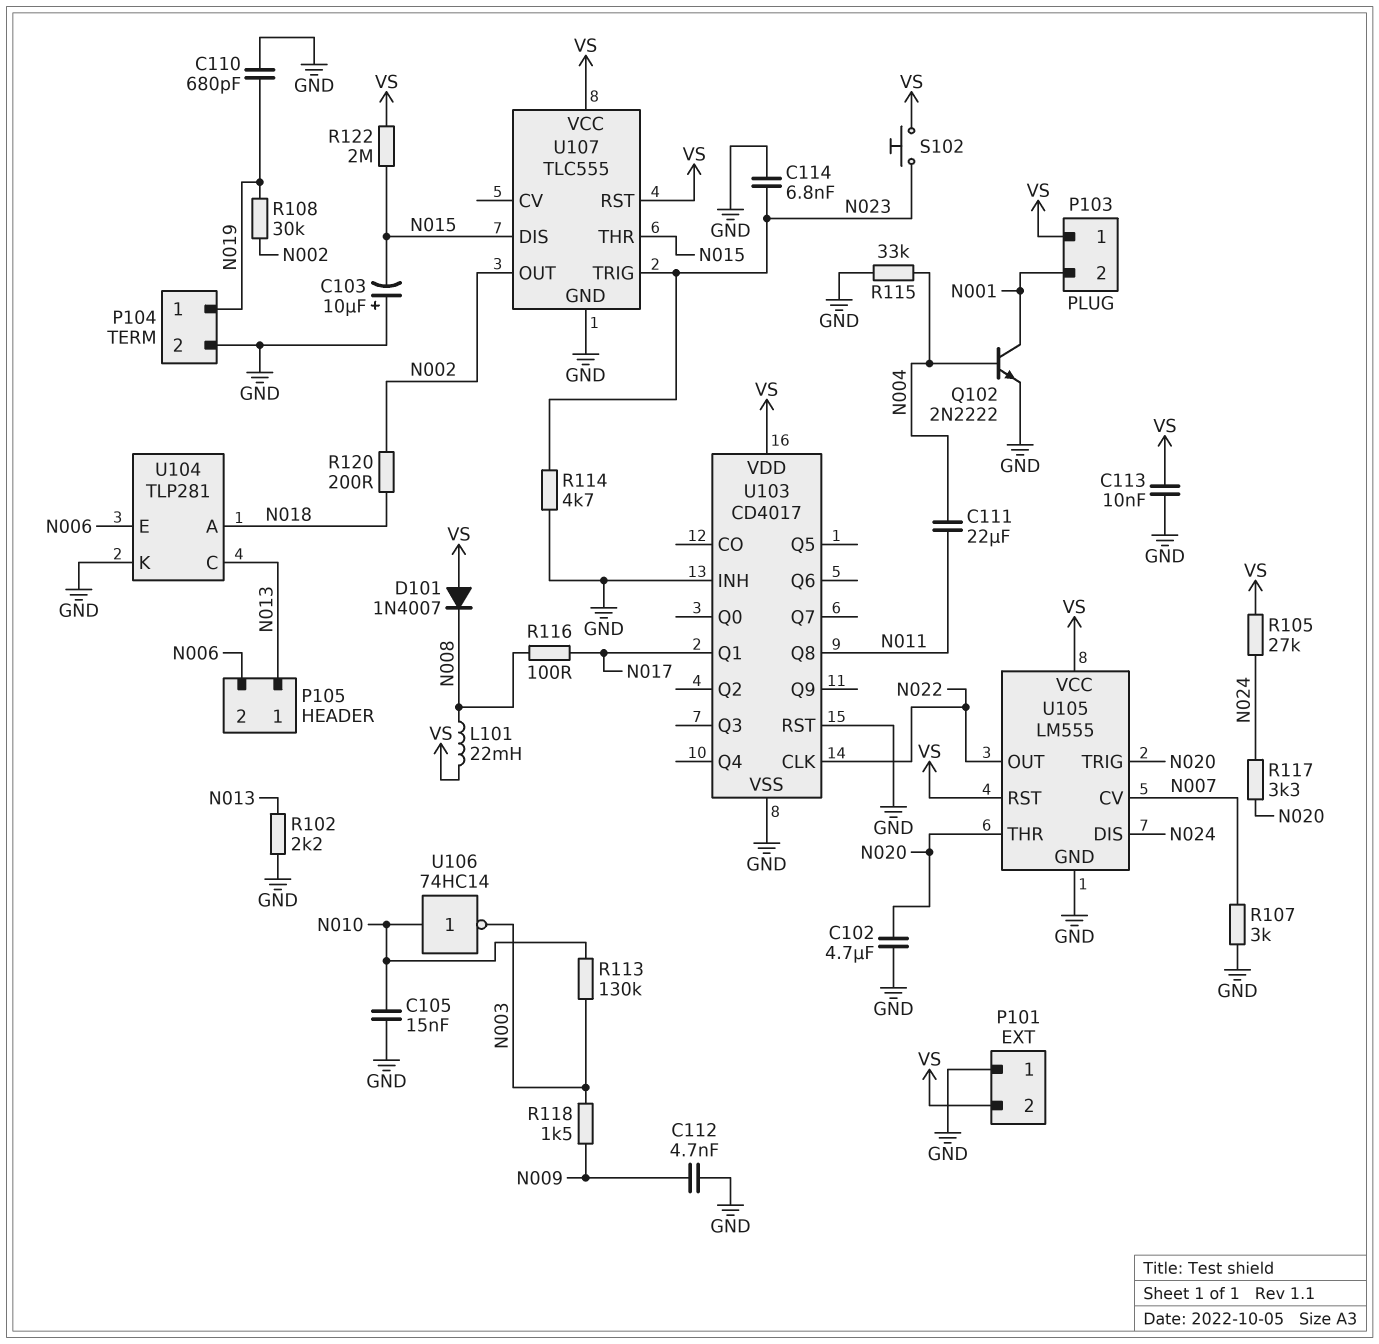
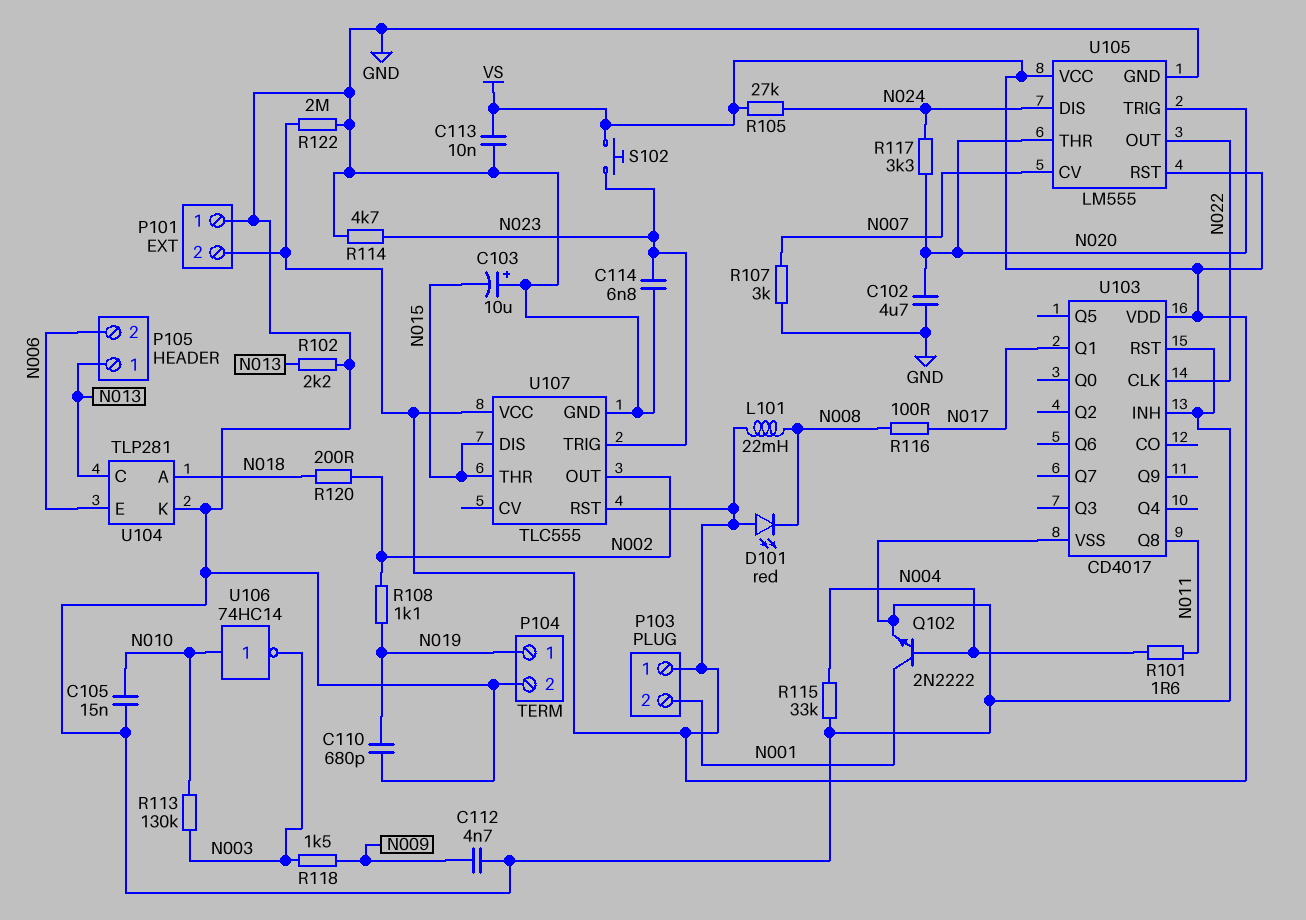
C111: 22uF (N004, N011) -> none
D101: diode 1N4007 (A VS, K N008) -> LED red (A VS, K N008)
R101: none -> 1.6 (N004, N011)
R108: 30k (N002, N019) -> 1.1k (N002, N019)
R122: 2M (N015, VS) -> 2M (GND, VS)

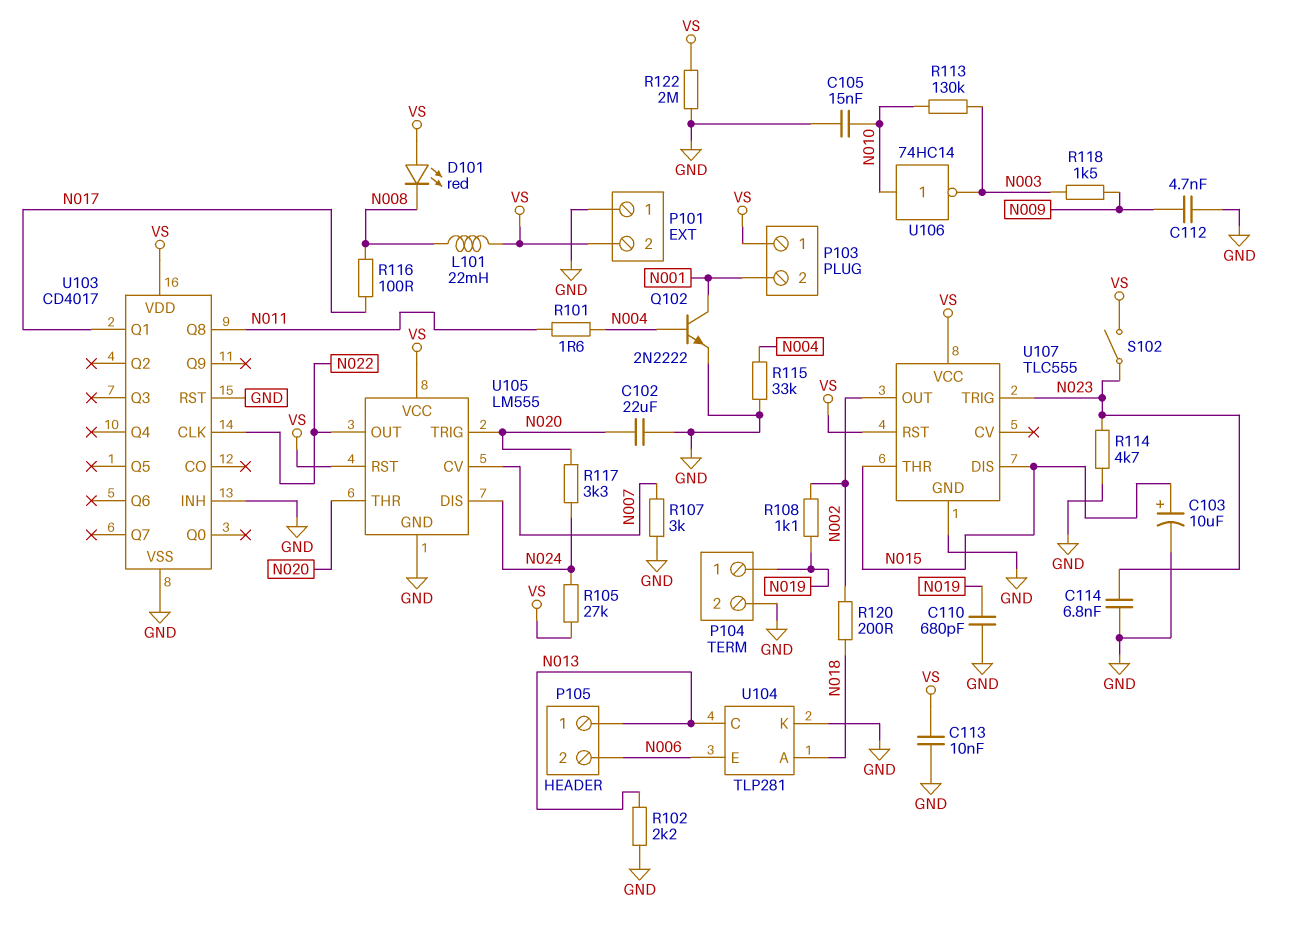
C102: 4.7uF (GND, N020) -> 22uF (GND, N020)
C103: 10uF (plus GND, minus N015) -> 10uF (plus N015, minus GND)
S102: button (N023, VS) -> switch (N023, VS)

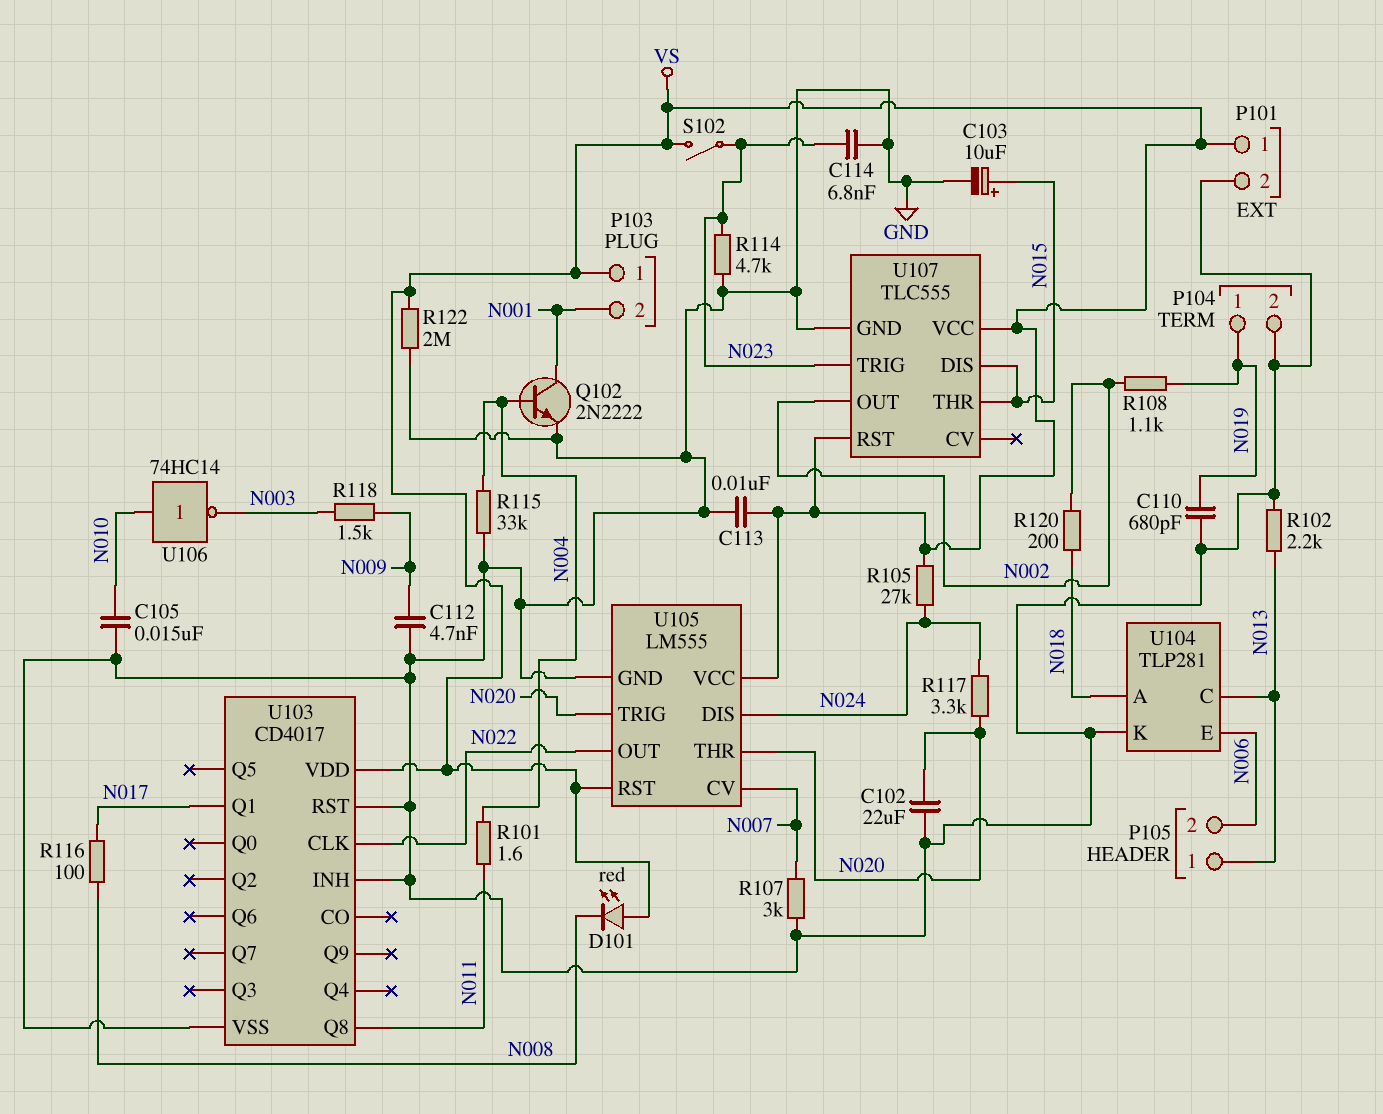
L101: 22mH (N008, VS) -> none
P101 pin 1: GND -> VS
P101 pin 2: VS -> GND
R113: 130k (N003, N010) -> none

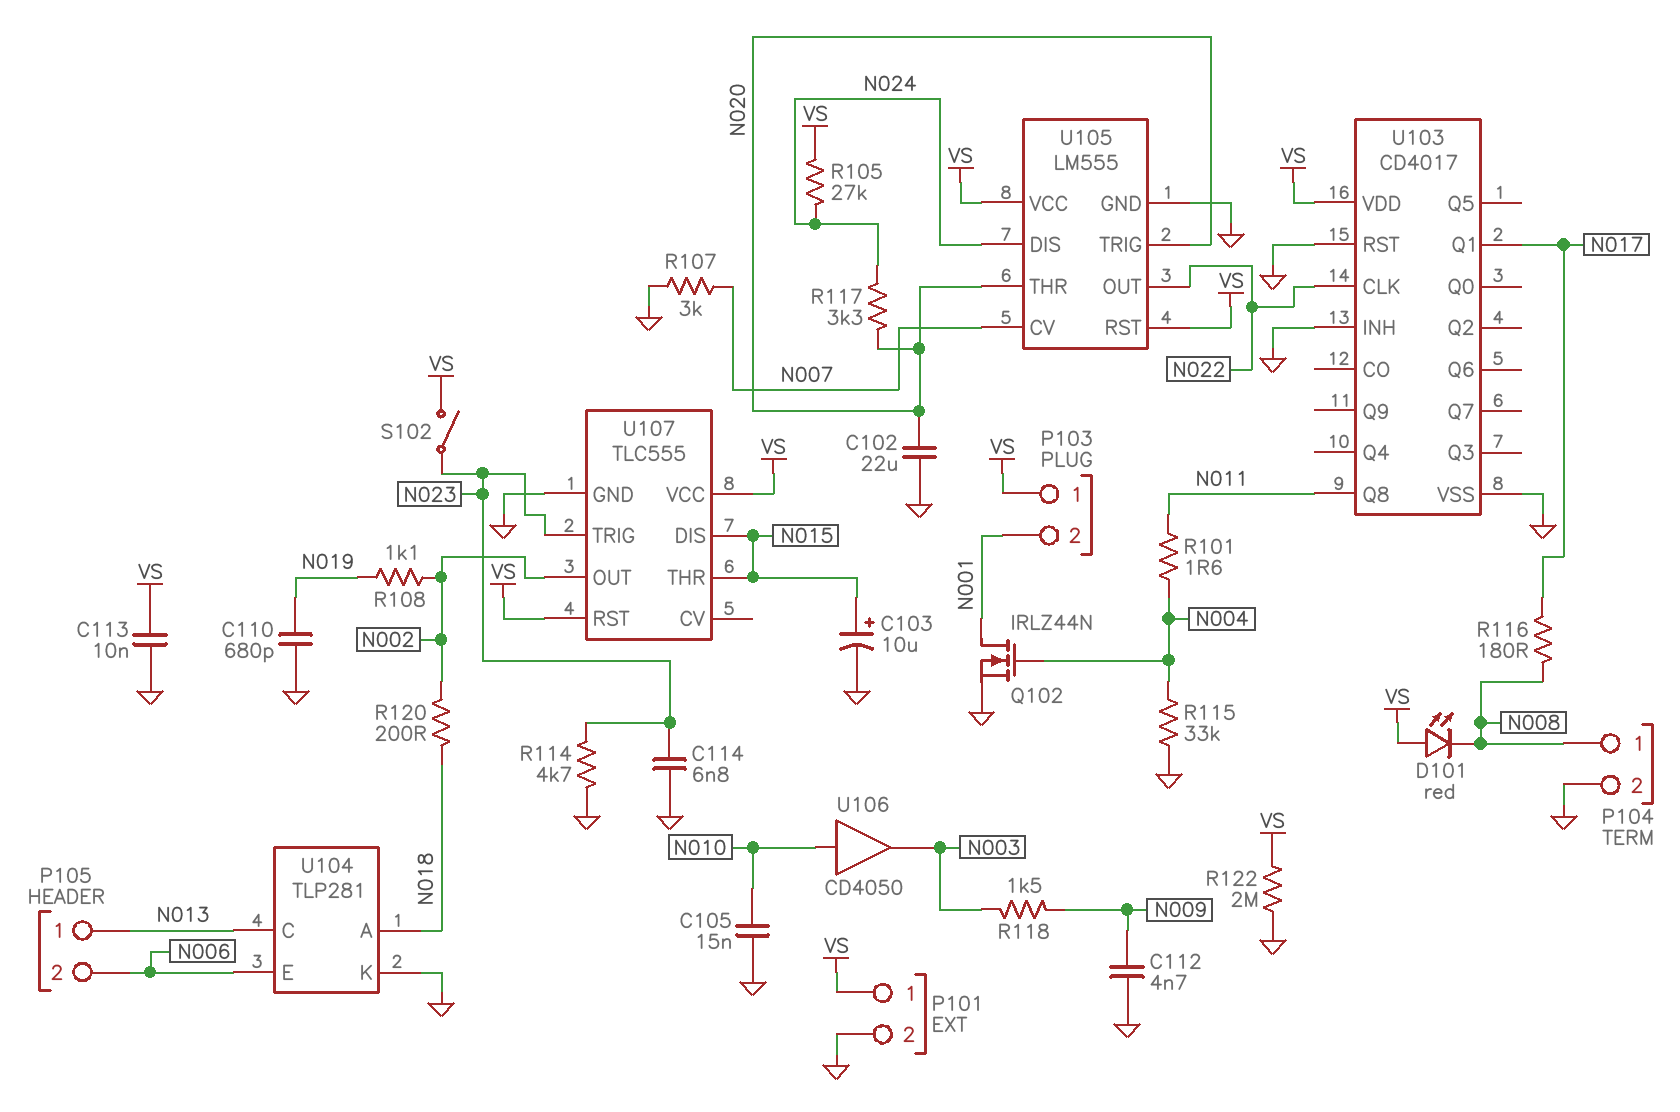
P104 pin 1: N019 -> N008
Q102: NPN 2N2222 (B N004, C N001, E GND) -> NMOS IRLZ44N (G N004, D N001, S GND)
R102: 2.2k (GND, N013) -> none
R116: 100 (N008, N017) -> 180 (N008, N017)
U106: NOT 74HC14 (in N010, out N003) -> buffer CD4050 (in N010, out N003)

